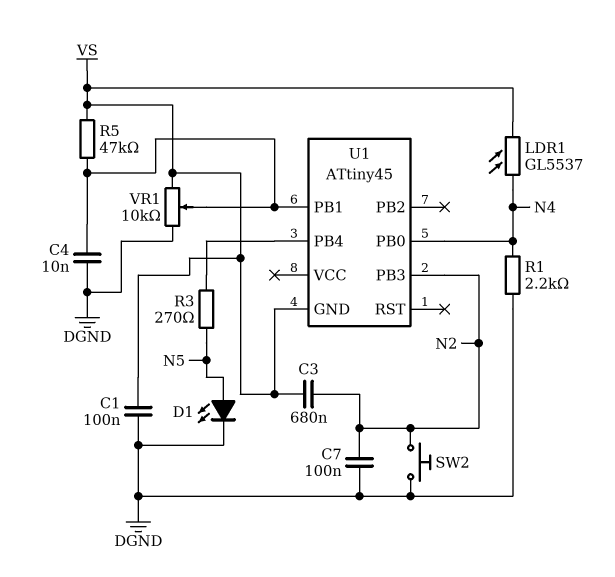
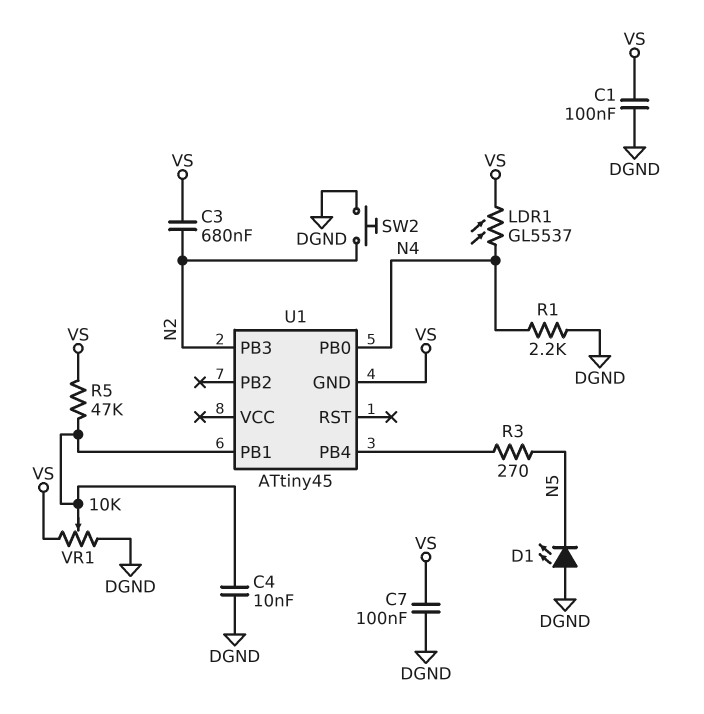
C7: 100nF (DGND, N2) -> 100nF (DGND, VS)
D1: LED (A N5, K DGND) -> LED (A DGND, K N5)

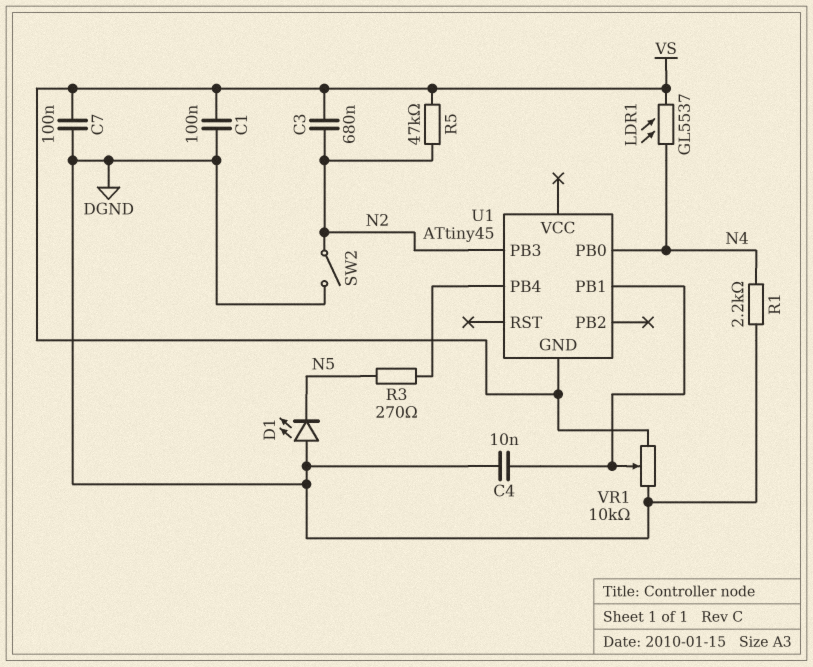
R5: 47k (U1/PB1, VS) -> 47k (N2, VS)
SW2: button (DGND, N2) -> switch (DGND, N2)

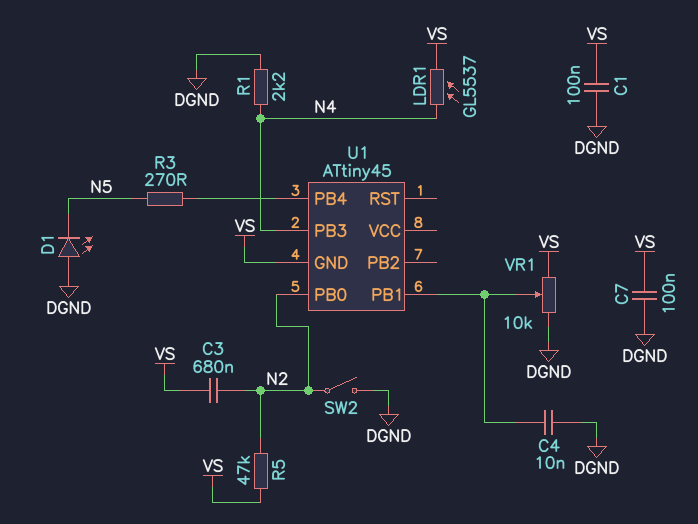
U1 pin PB0: N4 -> N2
U1 pin PB3: N2 -> N4

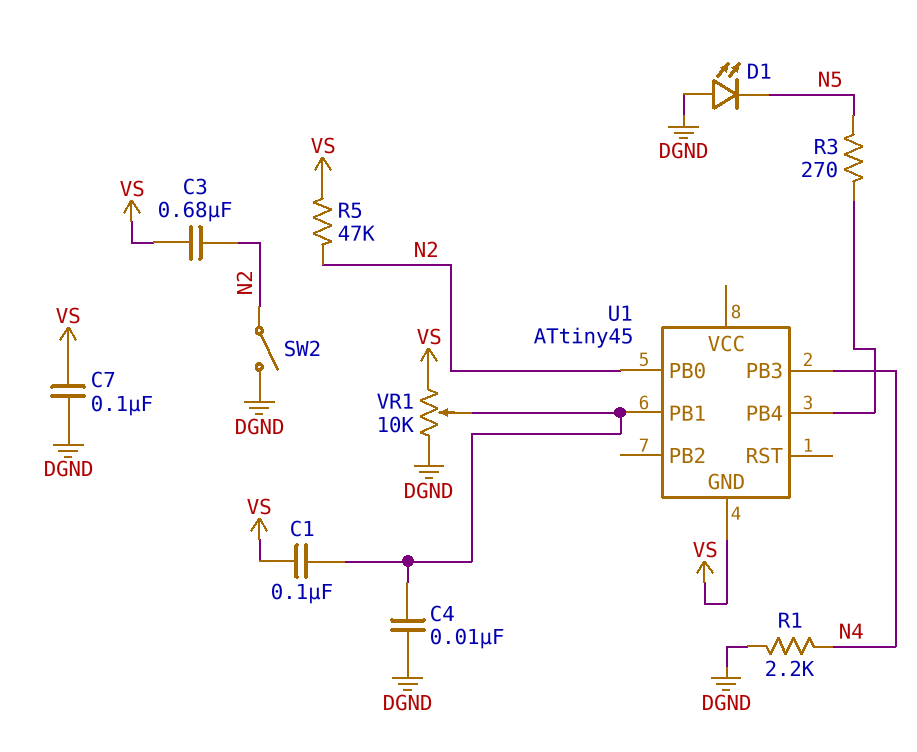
C1: 100nF (DGND, VS) -> 100nF (U1/PB1, VS)
LDR1: GL5537 (N4, VS) -> none

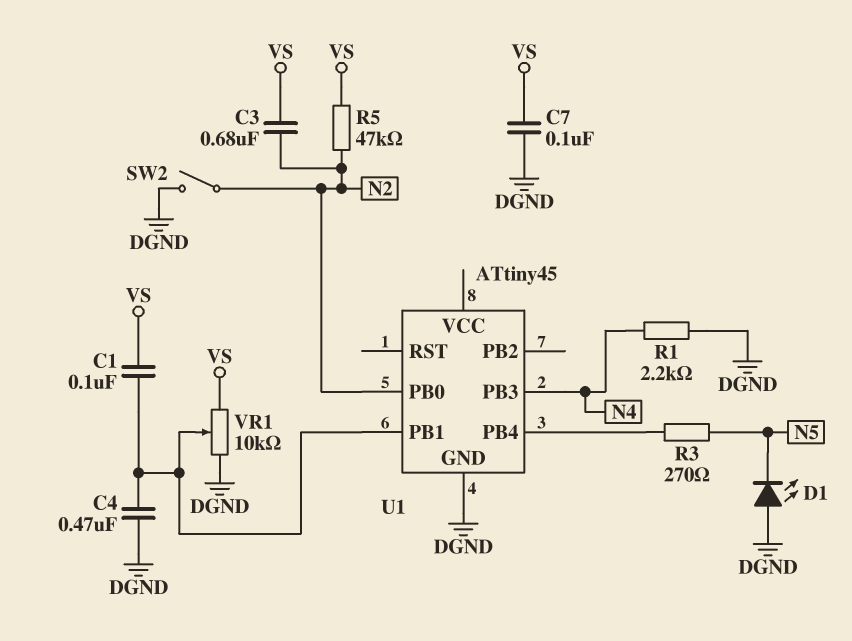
C4: 10nF (DGND, U1/PB1) -> 470nF (DGND, U1/PB1)
U1 pin GND: VS -> DGND

